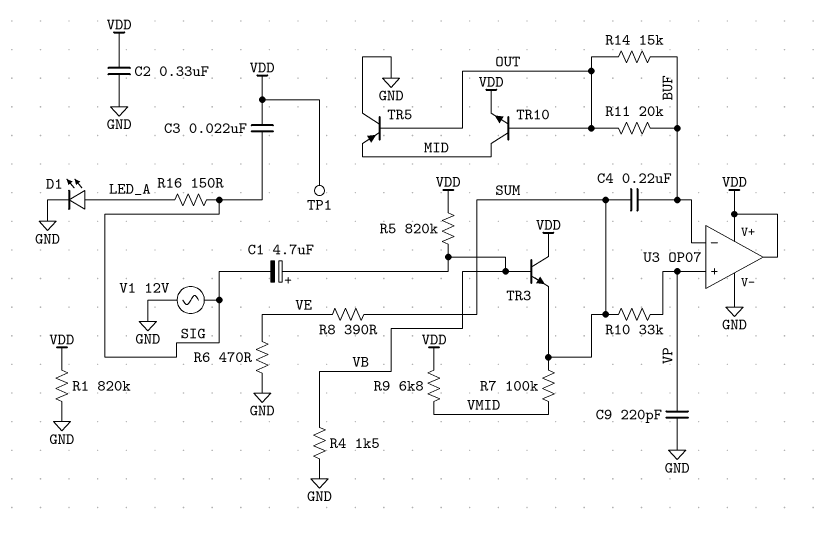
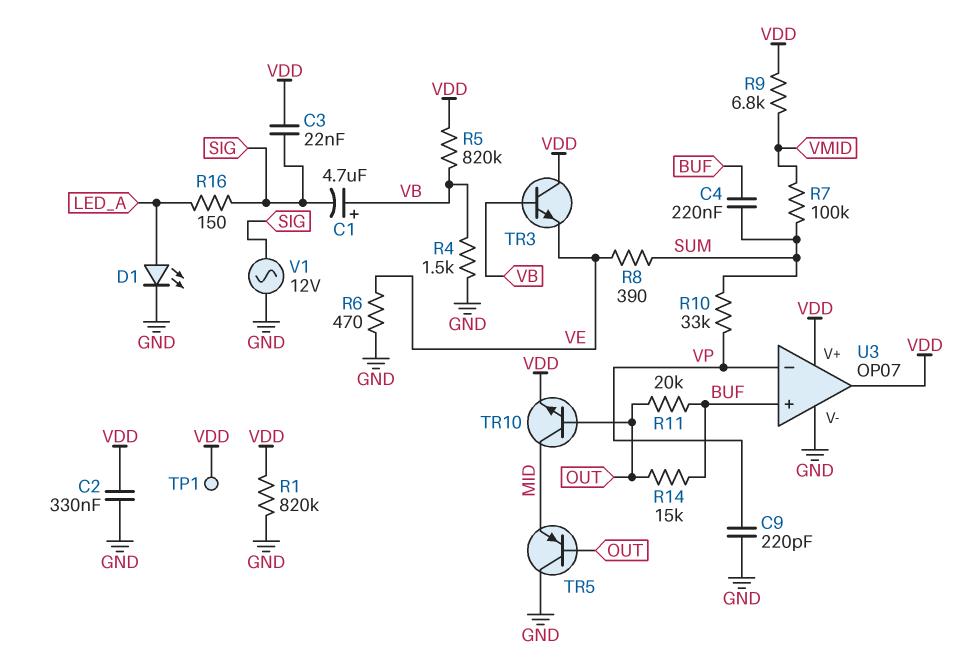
TR3: NPN (B VB, C VDD, E SUM) -> NPN (B VB, C VDD, E VE)
U3 pin in+: VP -> BUF
U3 pin in-: BUF -> VP

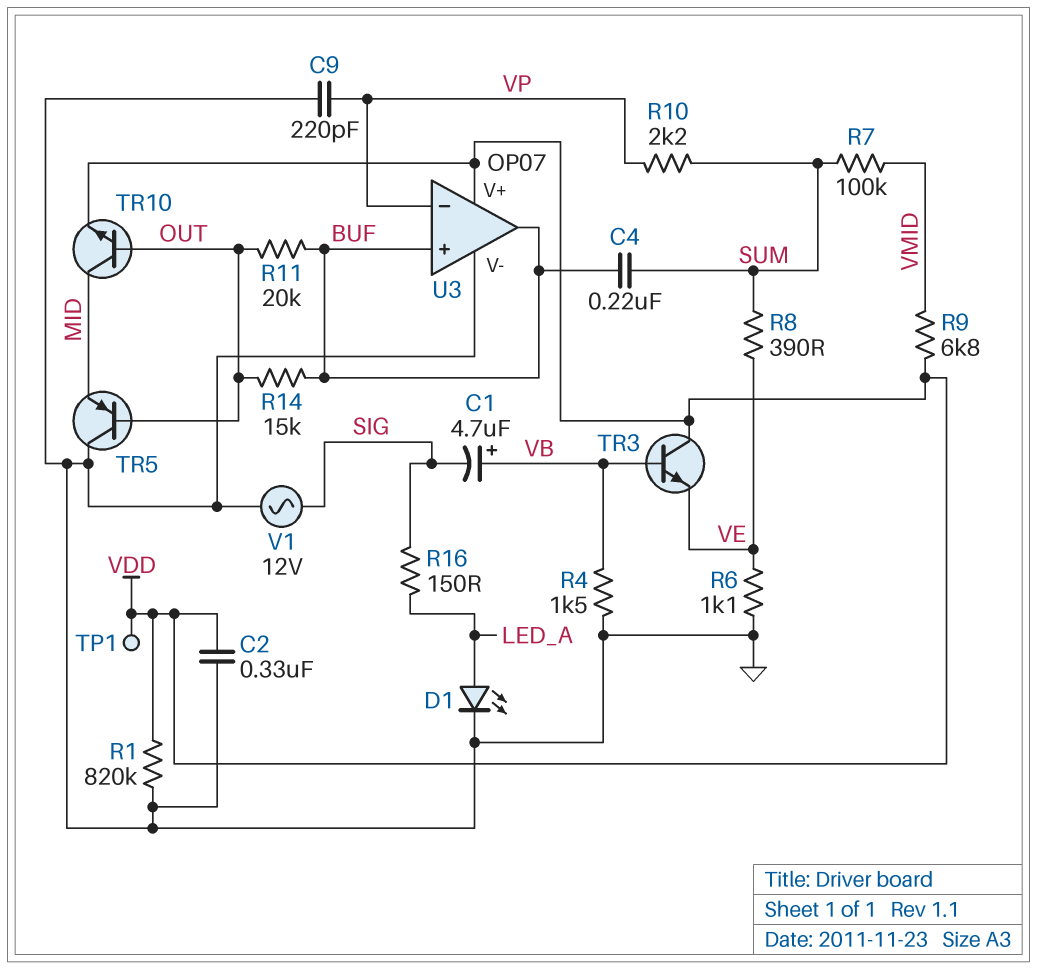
C3: 22nF (SIG, VDD) -> none
R5: 820k (VB, VDD) -> none
R6: 470 (GND, VE) -> 1.1k (GND, VE)
R10: 33k (SUM, VP) -> 2.2k (SUM, VP)
U3 pin out: VDD -> BUF

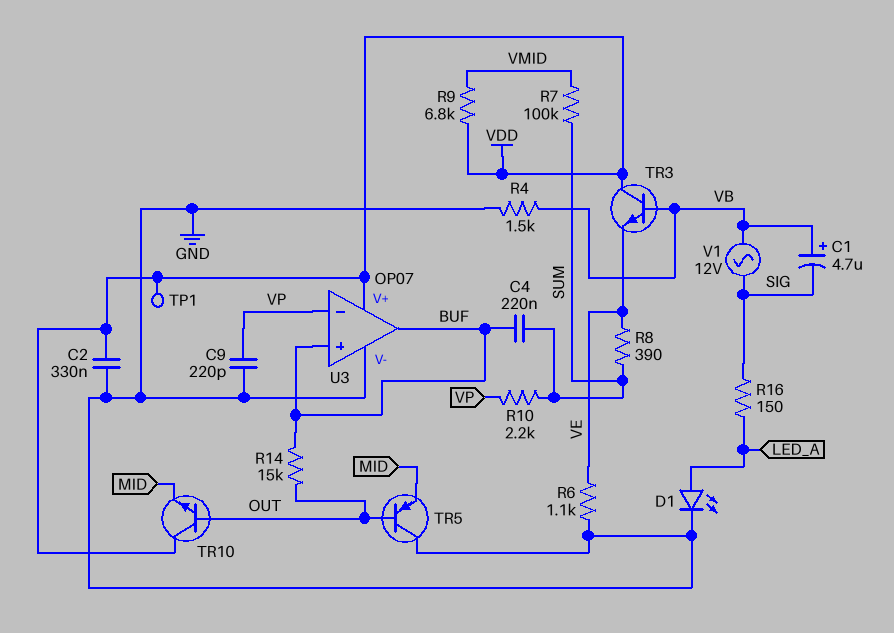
R1: 820k (GND, VDD) -> none
R11: 20k (BUF, OUT) -> none
TR10: NPN (B OUT, C MID, E VDD) -> NPN (B OUT, C VDD, E MID)
V1: AC 12V (GND, SIG) -> AC 12V (SIG, VB)

